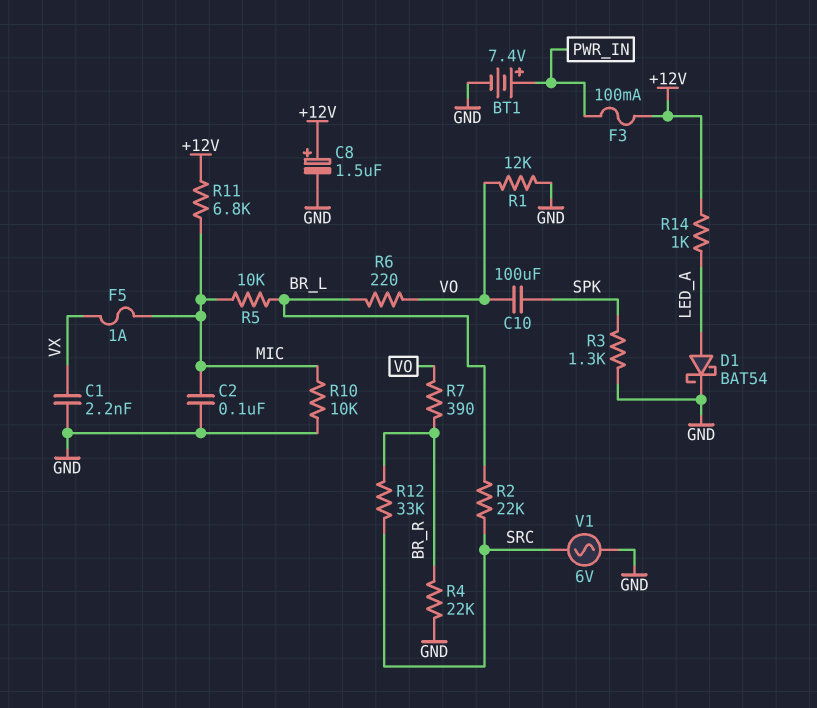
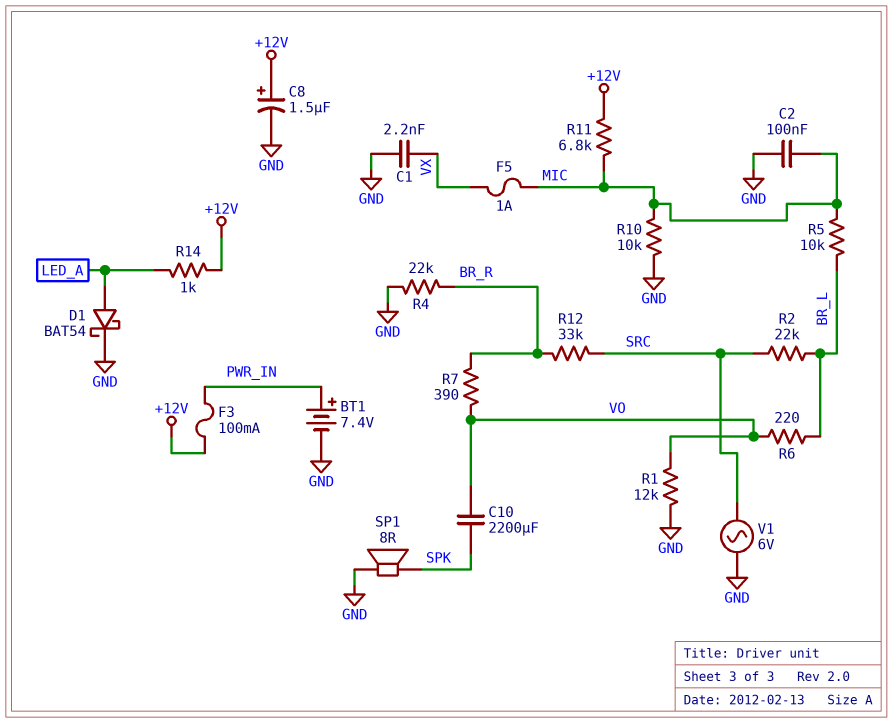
C10: 100uF (SPK, VO) -> 2200uF (SPK, VO)
R3: 1.3k (GND, SPK) -> none
SP1: none -> speaker 8R (GND, SPK)

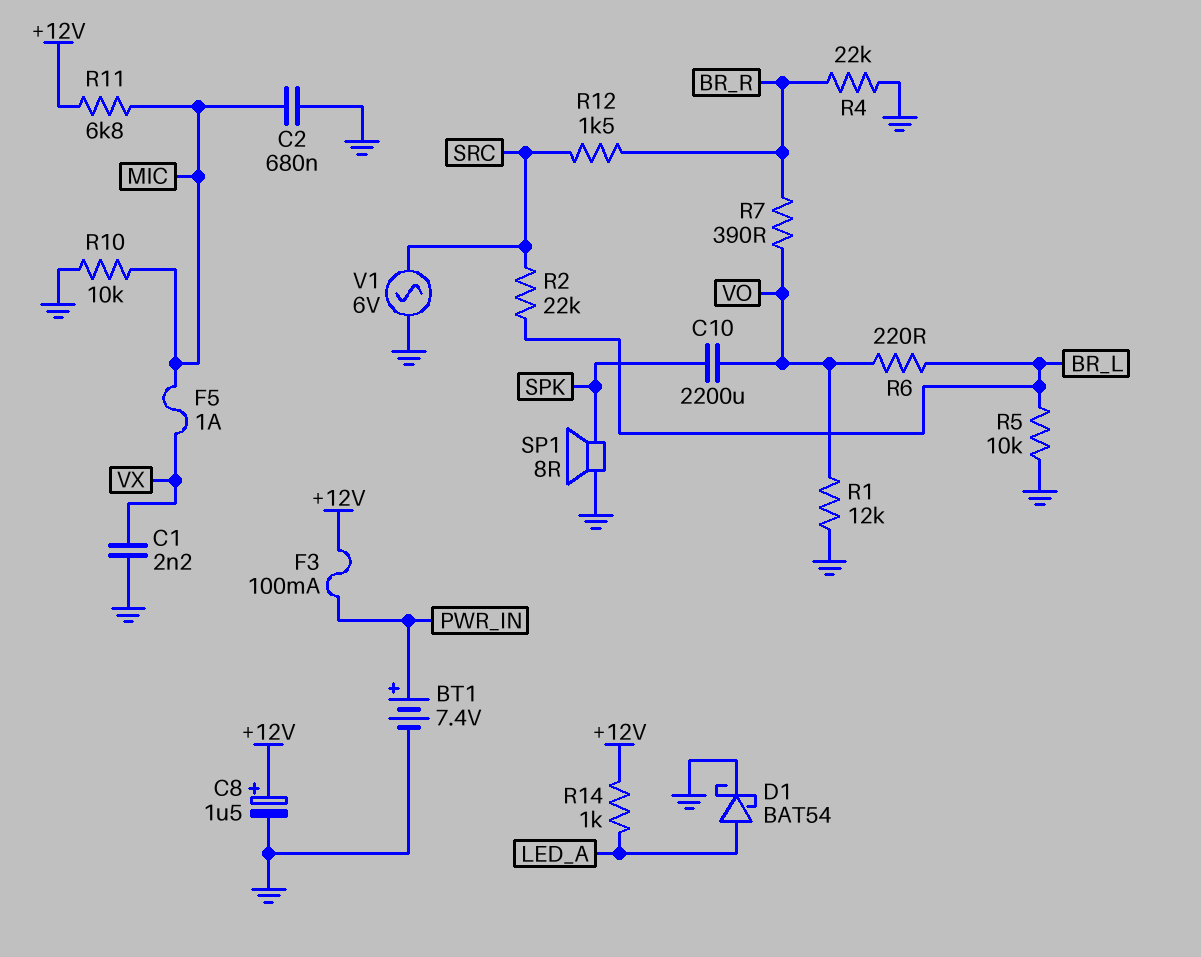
C2: 100nF (GND, MIC) -> 680nF (GND, MIC)
R5: 10k (BR_L, MIC) -> 10k (BR_L, GND)
R12: 33k (BR_R, SRC) -> 1.5k (BR_R, SRC)

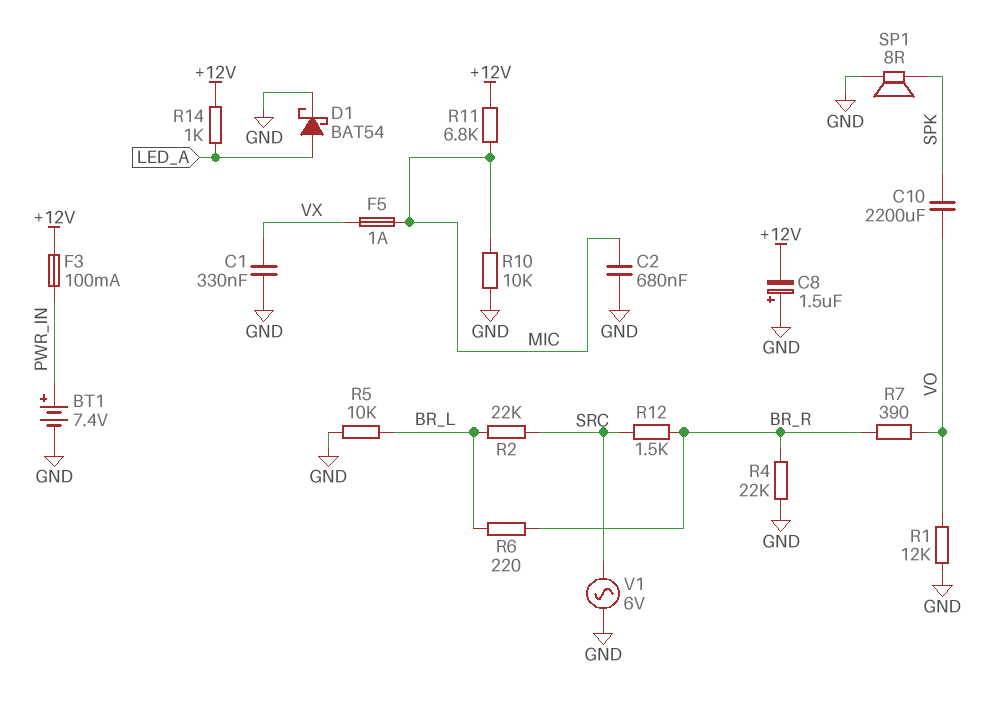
C1: 2.2nF (GND, VX) -> 330nF (GND, VX)
C8: 1.5uF (plus +12V, minus GND) -> 1.5uF (plus GND, minus +12V)
R6: 220 (BR_L, VO) -> 220 (BR_L, BR_R)

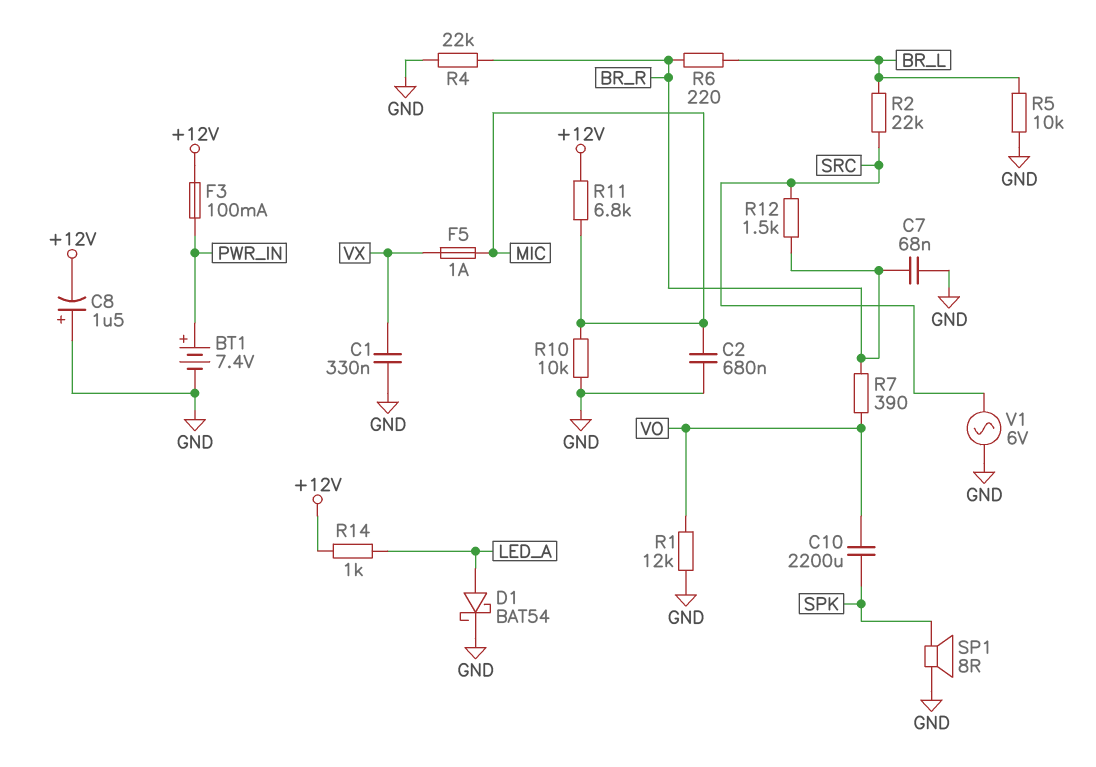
C7: none -> 68nF (BR_R, GND)

